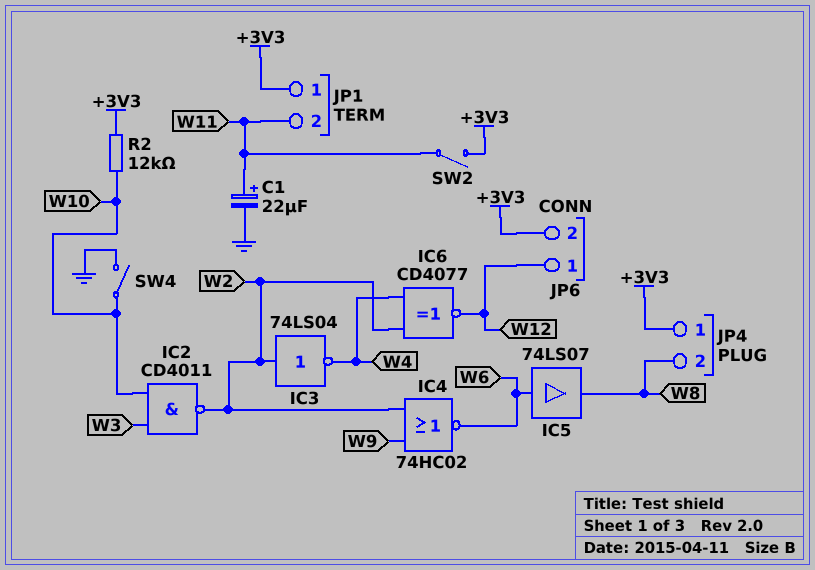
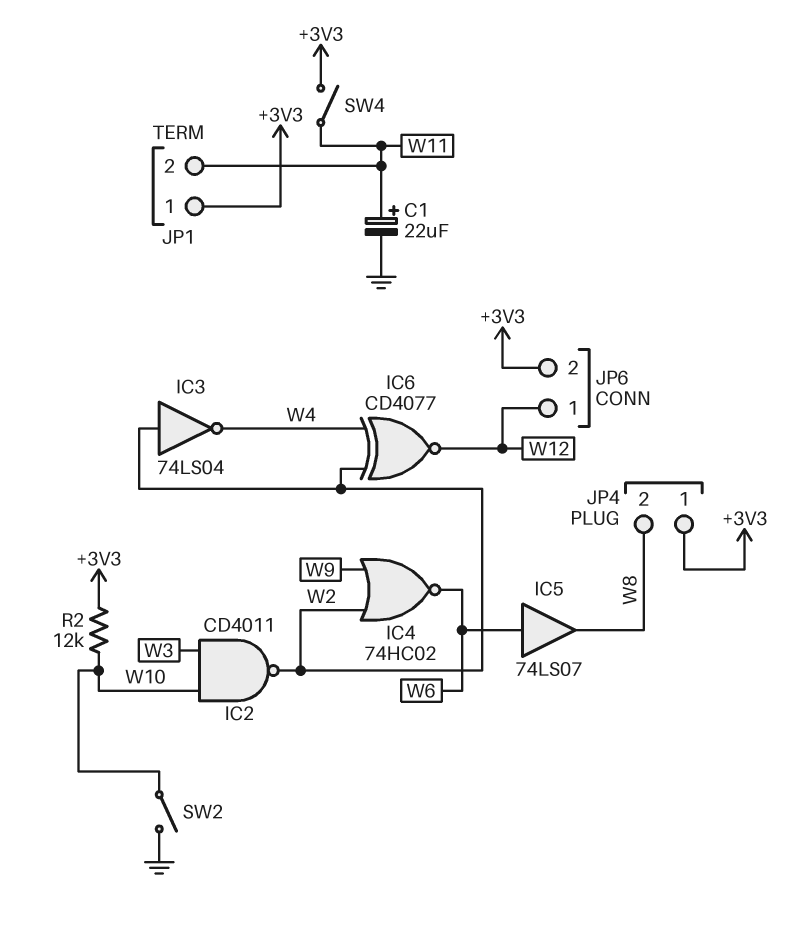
SW2: switch (+3V3, W11) -> switch (GND, W10)
SW4: switch (GND, W10) -> switch (+3V3, W11)

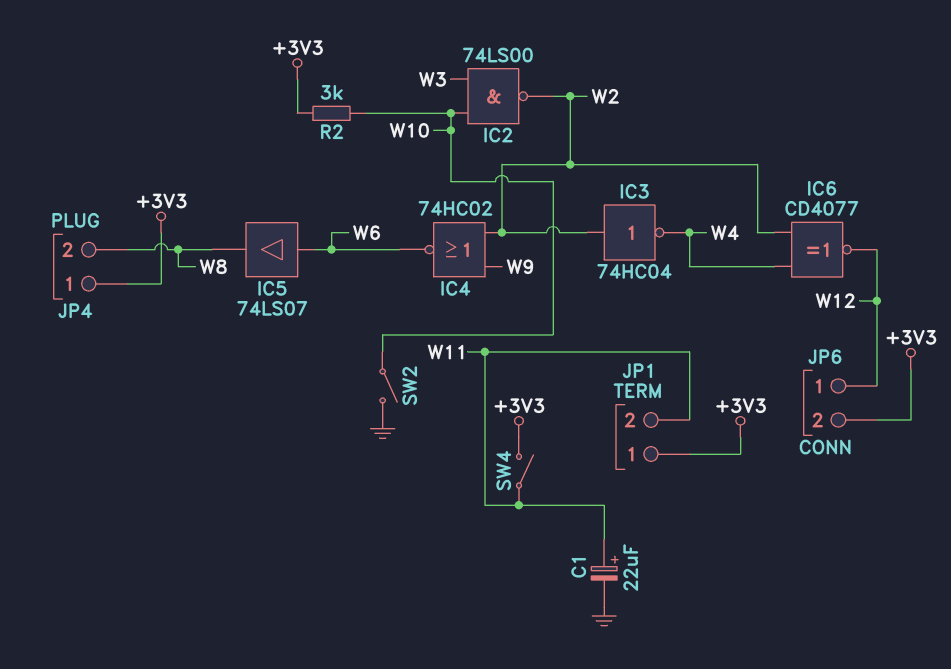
IC2: NAND CD4011 (in W3, in W10, out W2) -> NAND 74LS00 (in W3, in W10, out W2)
IC3: NOT 74LS04 (in W2, out W4) -> NOT 74HC04 (in W2, out W4)
R2: 12k (+3V3, W10) -> 3k (+3V3, W10)

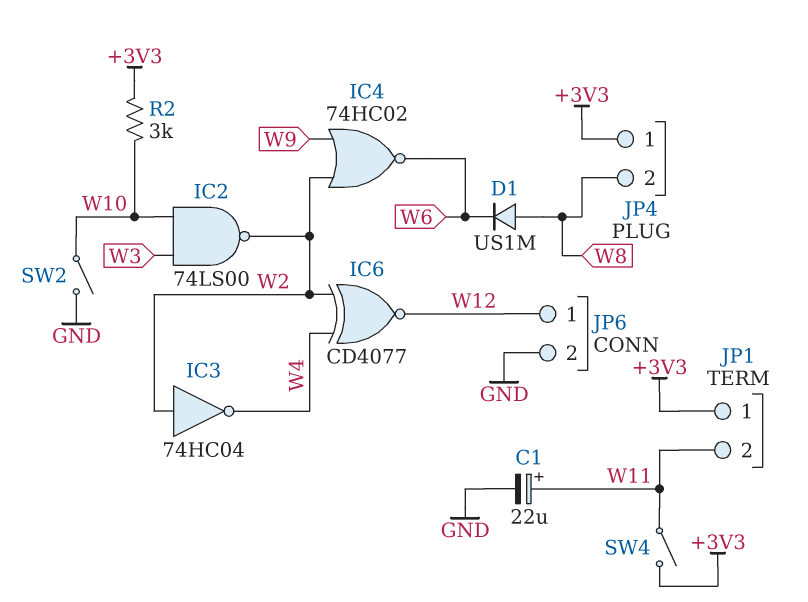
D1: none -> diode US1M (A W8, K W6)
IC5: buffer 74LS07 (in W6, out W8) -> none
JP6 pin 2: +3V3 -> GND

